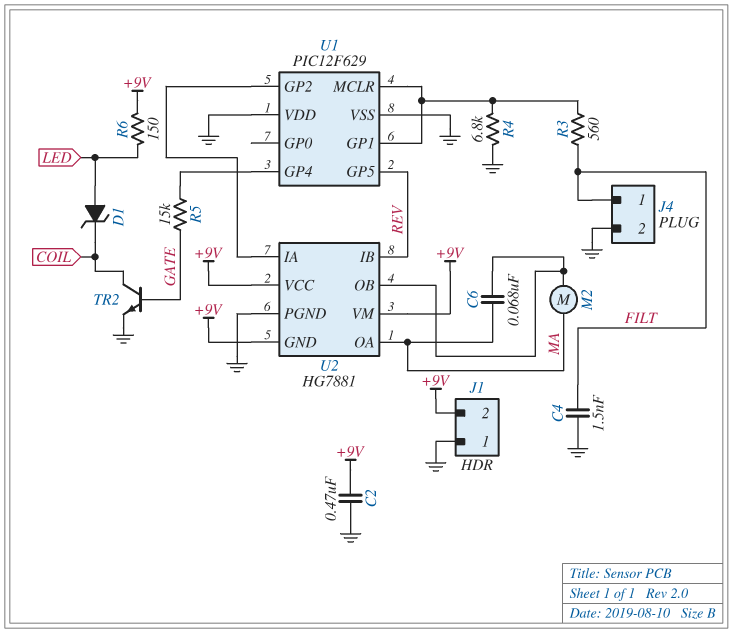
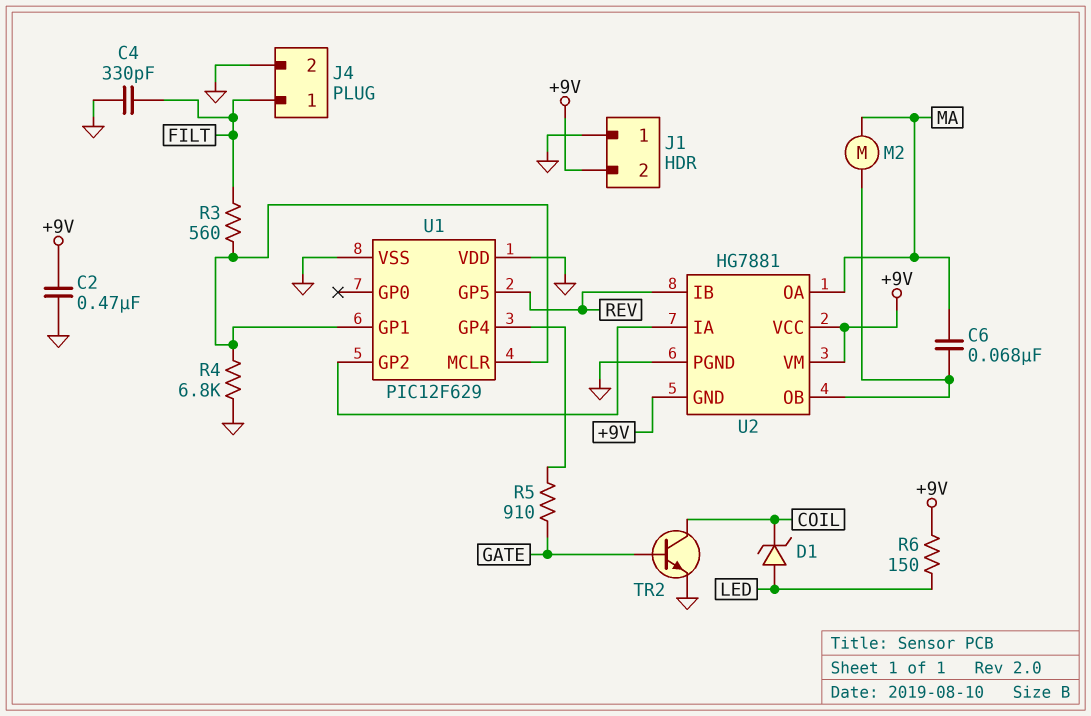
C4: 1.5nF (FILT, GND) -> 330pF (FILT, GND)
R5: 15k (GATE, U1/GP4) -> 910 (GATE, U1/GP4)

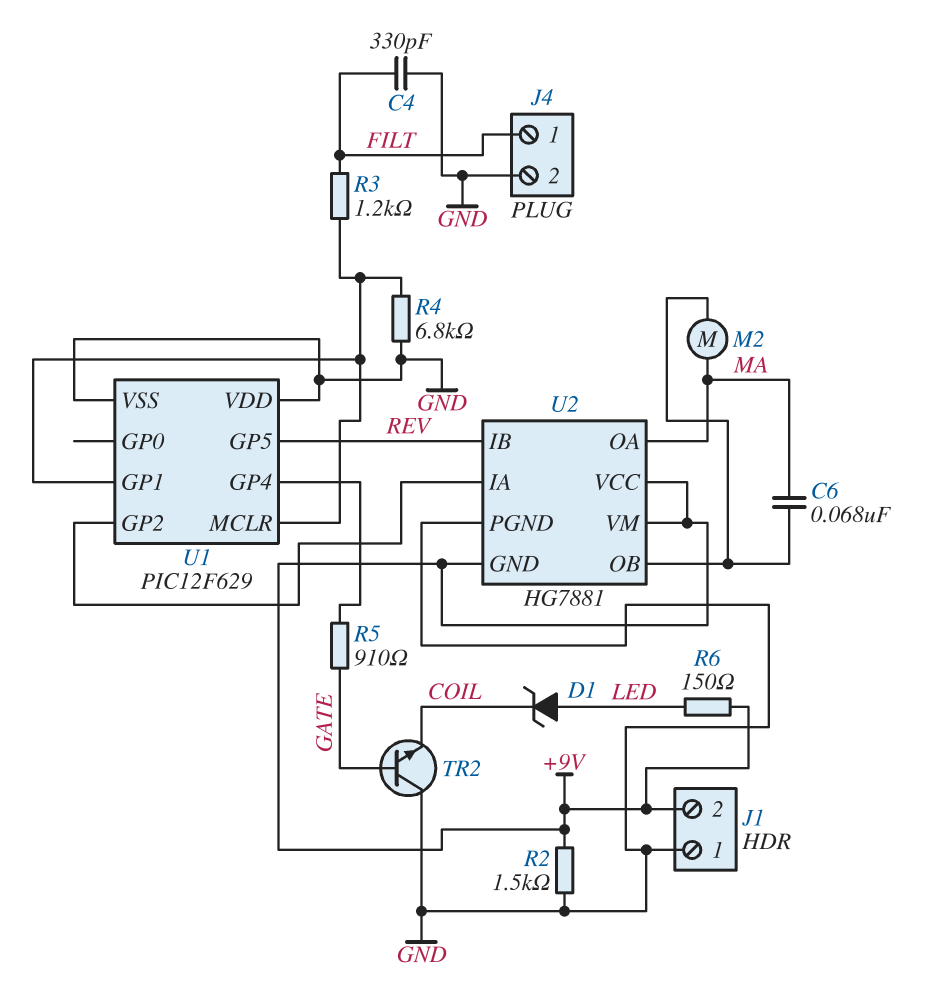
C2: 470nF (+9V, GND) -> none
R2: none -> 1.5k (+9V, GND)
R3: 560 (FILT, U1/GP1) -> 1.2k (FILT, U1/GP1)
TR2: NPN (B GATE, C COIL, E GND) -> NPN (B GATE, C GND, E COIL)

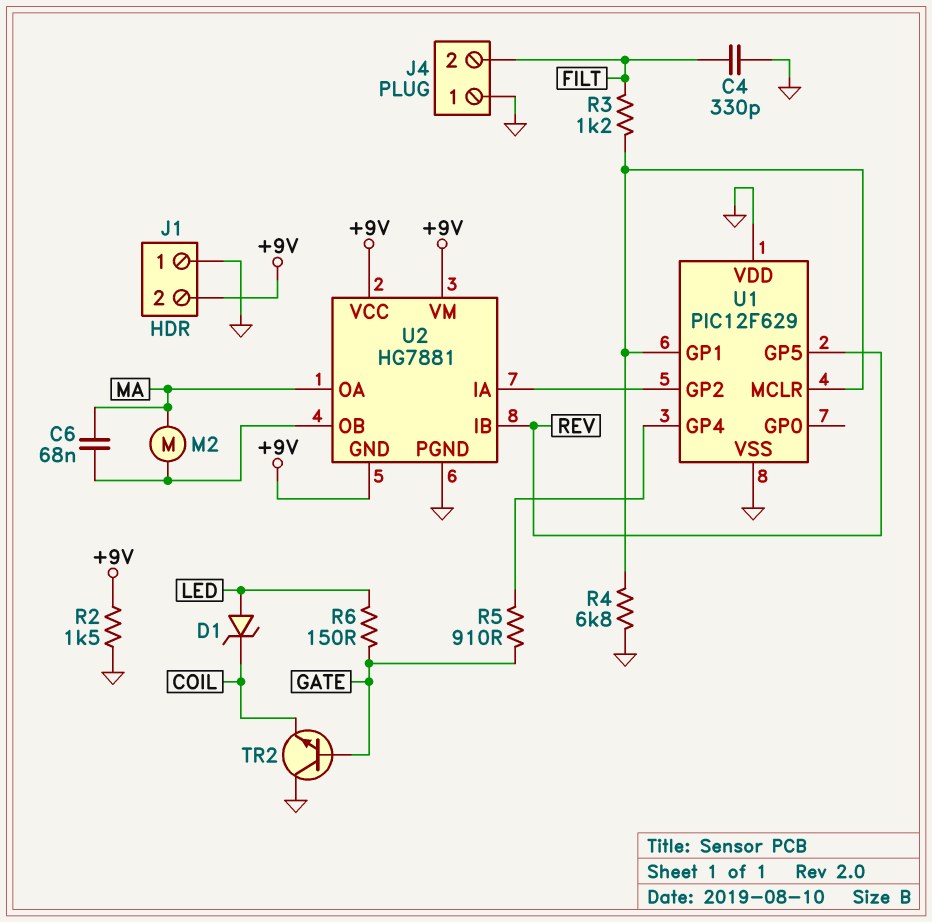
J4 pin 1: FILT -> GND
J4 pin 2: GND -> FILT
R6: 150 (+9V, LED) -> 150 (GATE, LED)

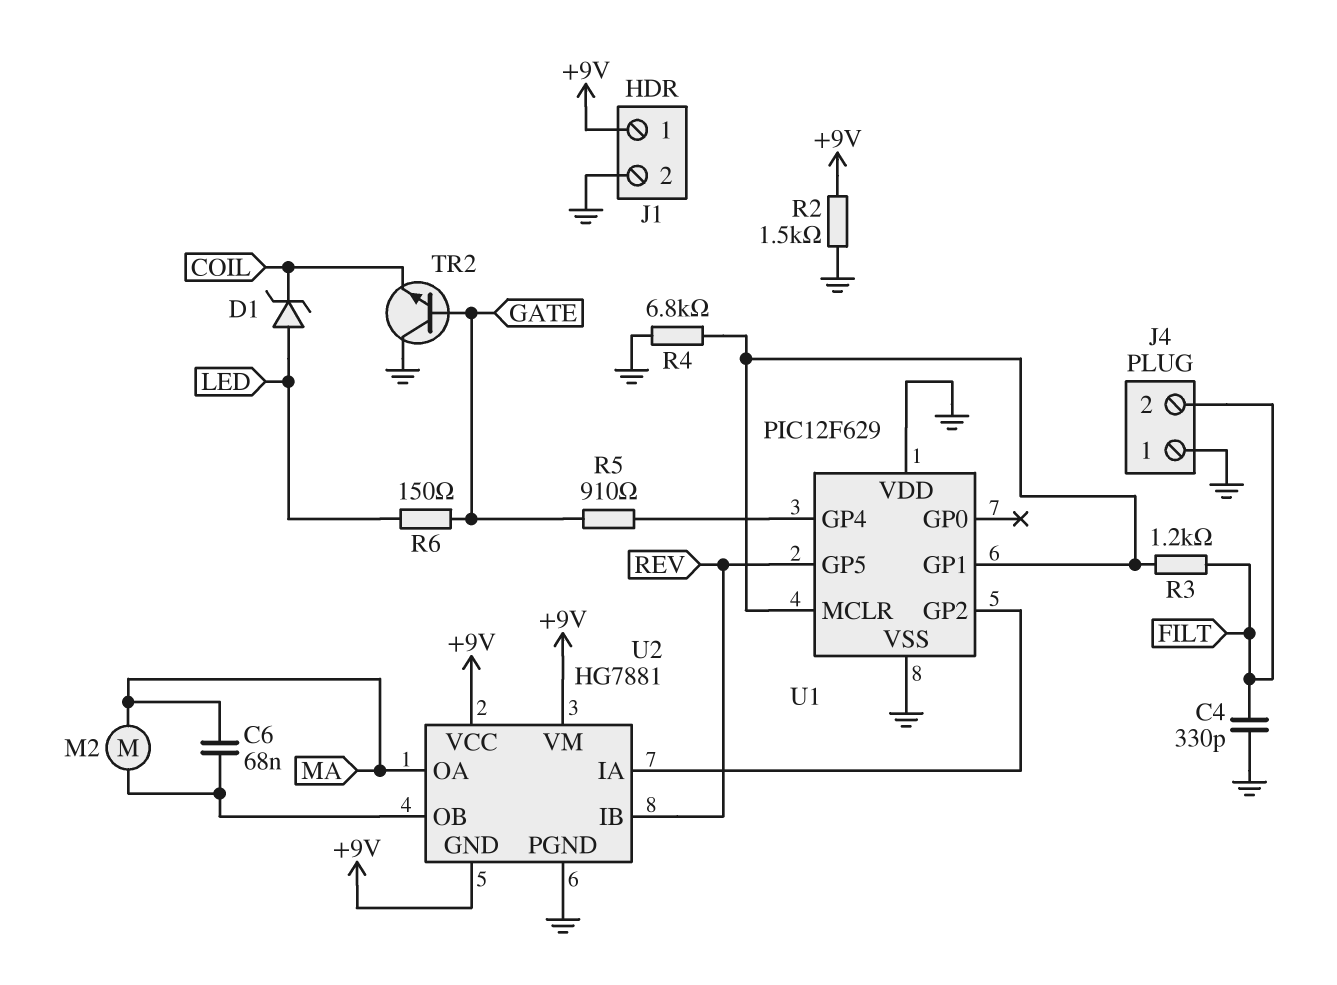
J1 pin 1: GND -> +9V
J1 pin 2: +9V -> GND

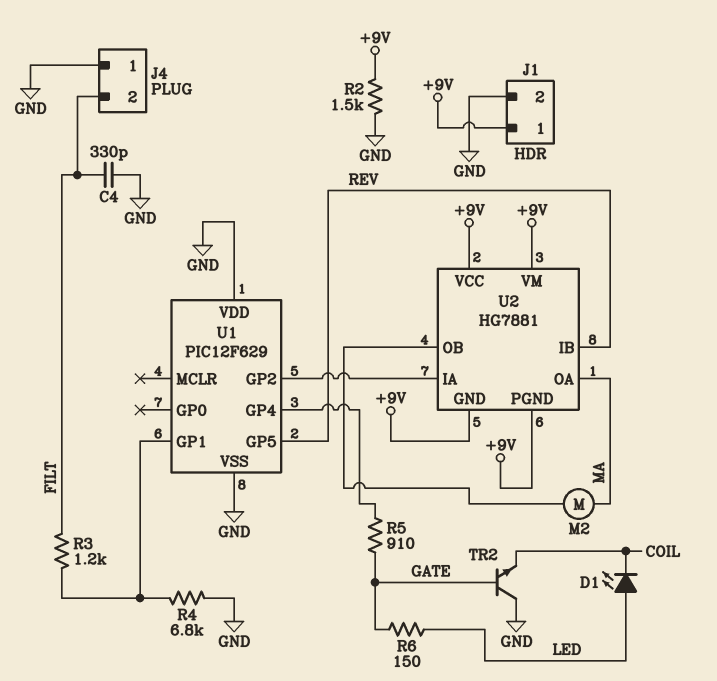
C6: 68nF (MA, U2/OB) -> none
D1: zener (A LED, K COIL) -> LED (A LED, K COIL)
U1 pin MCLR: U1/GP1 -> none
U2 pin PGND: GND -> +9V

